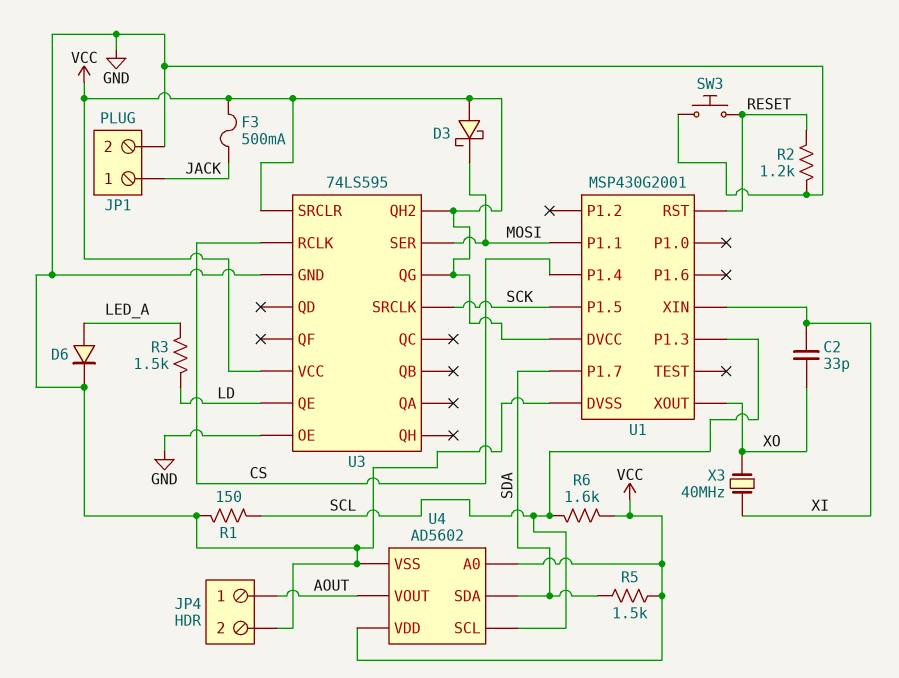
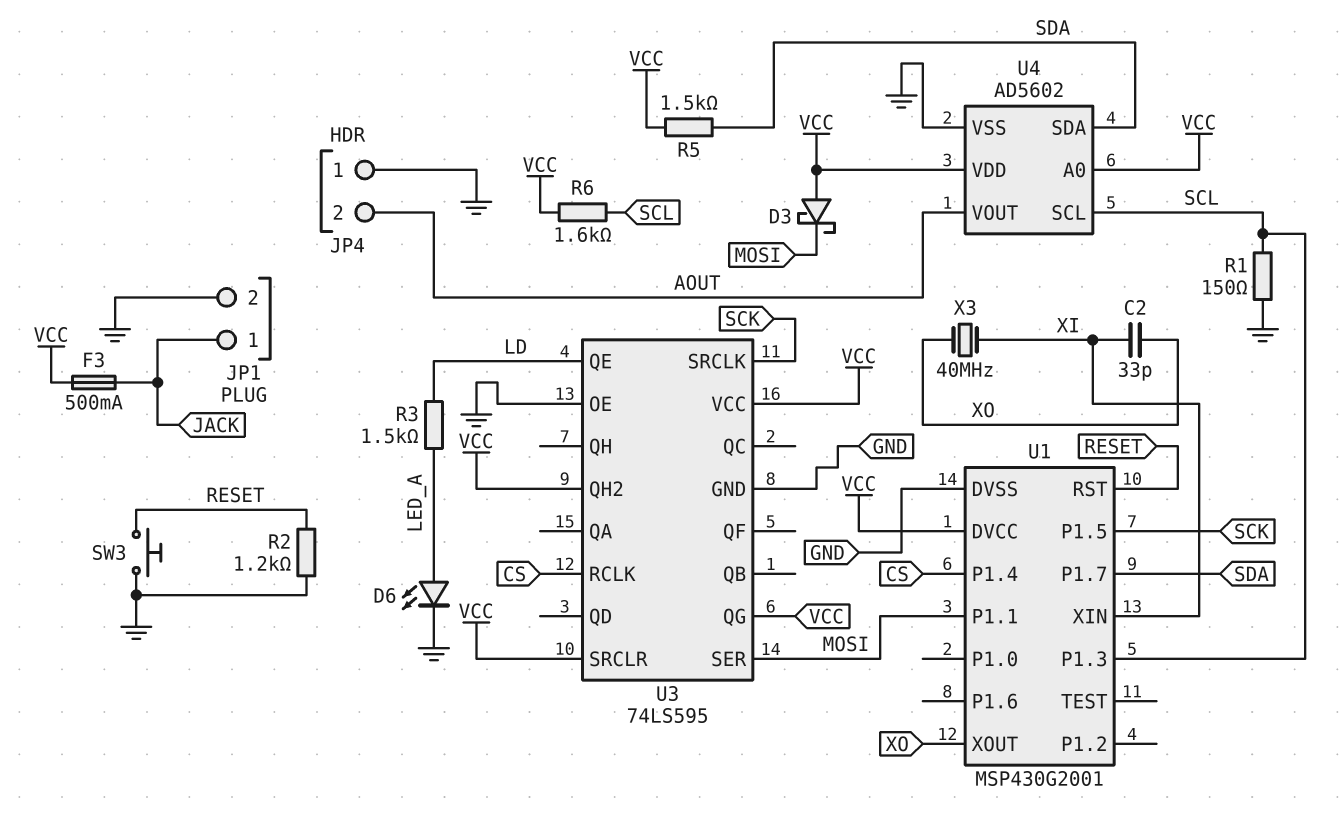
D6: diode (A LED_A, K GND) -> LED (A LED_A, K GND)
JP4 pin 1: AOUT -> GND
JP4 pin 2: GND -> AOUT

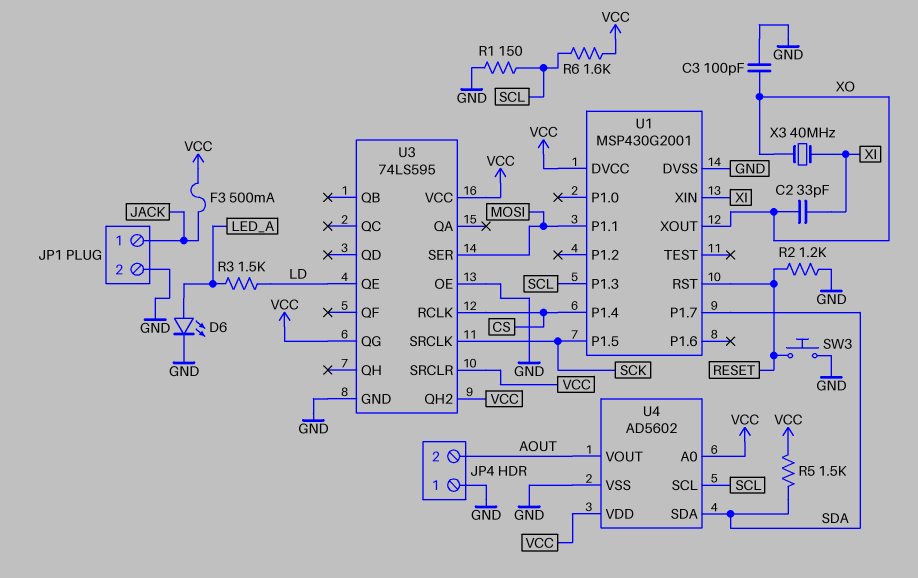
C3: none -> 100pF (GND, XO)
D3: schottky (A VCC, K MOSI) -> none

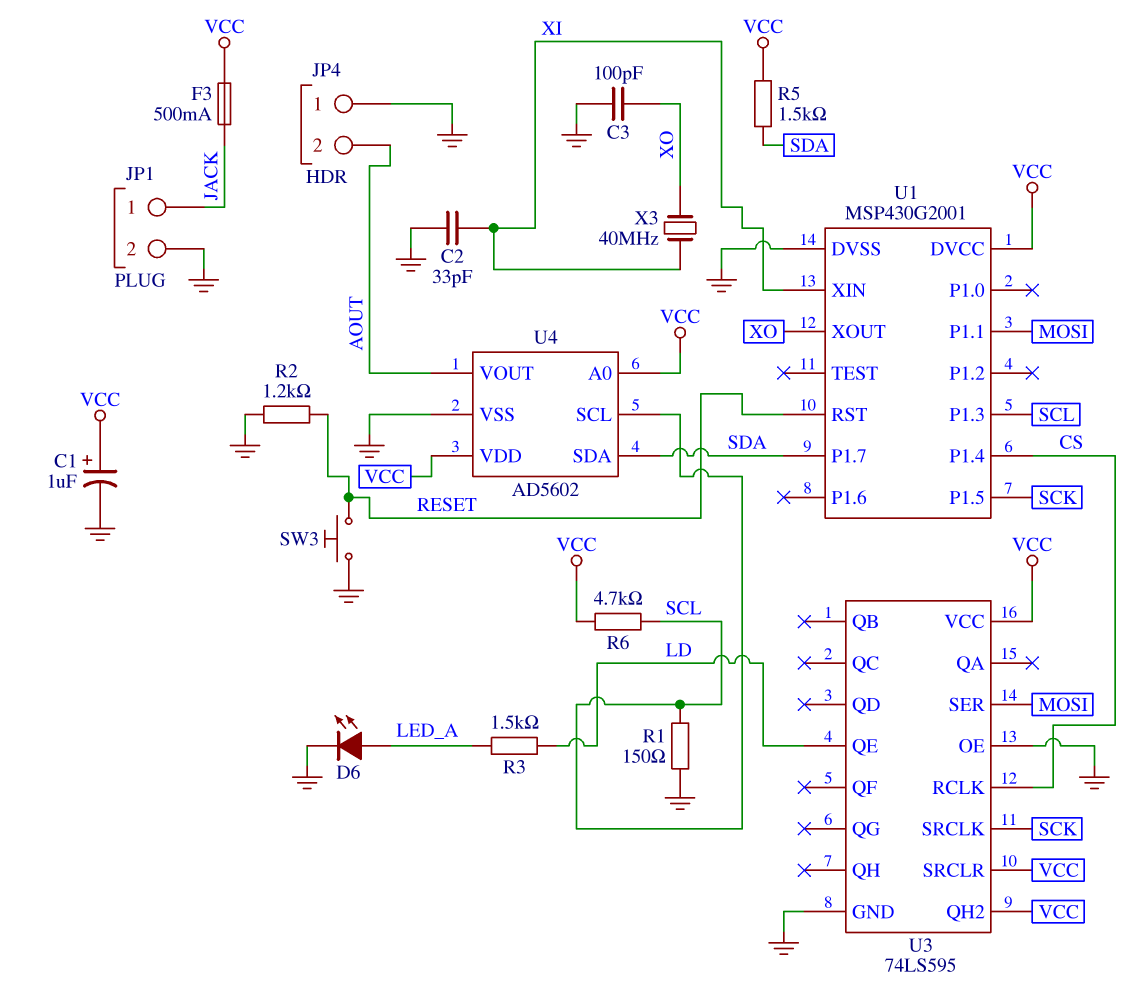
C1: none -> 1uF (plus VCC, minus GND)
C2: 33pF (XI, XO) -> 33pF (GND, XI)
R6: 1.6k (SCL, VCC) -> 4.7k (SCL, VCC)
U3 pin QG: VCC -> none

